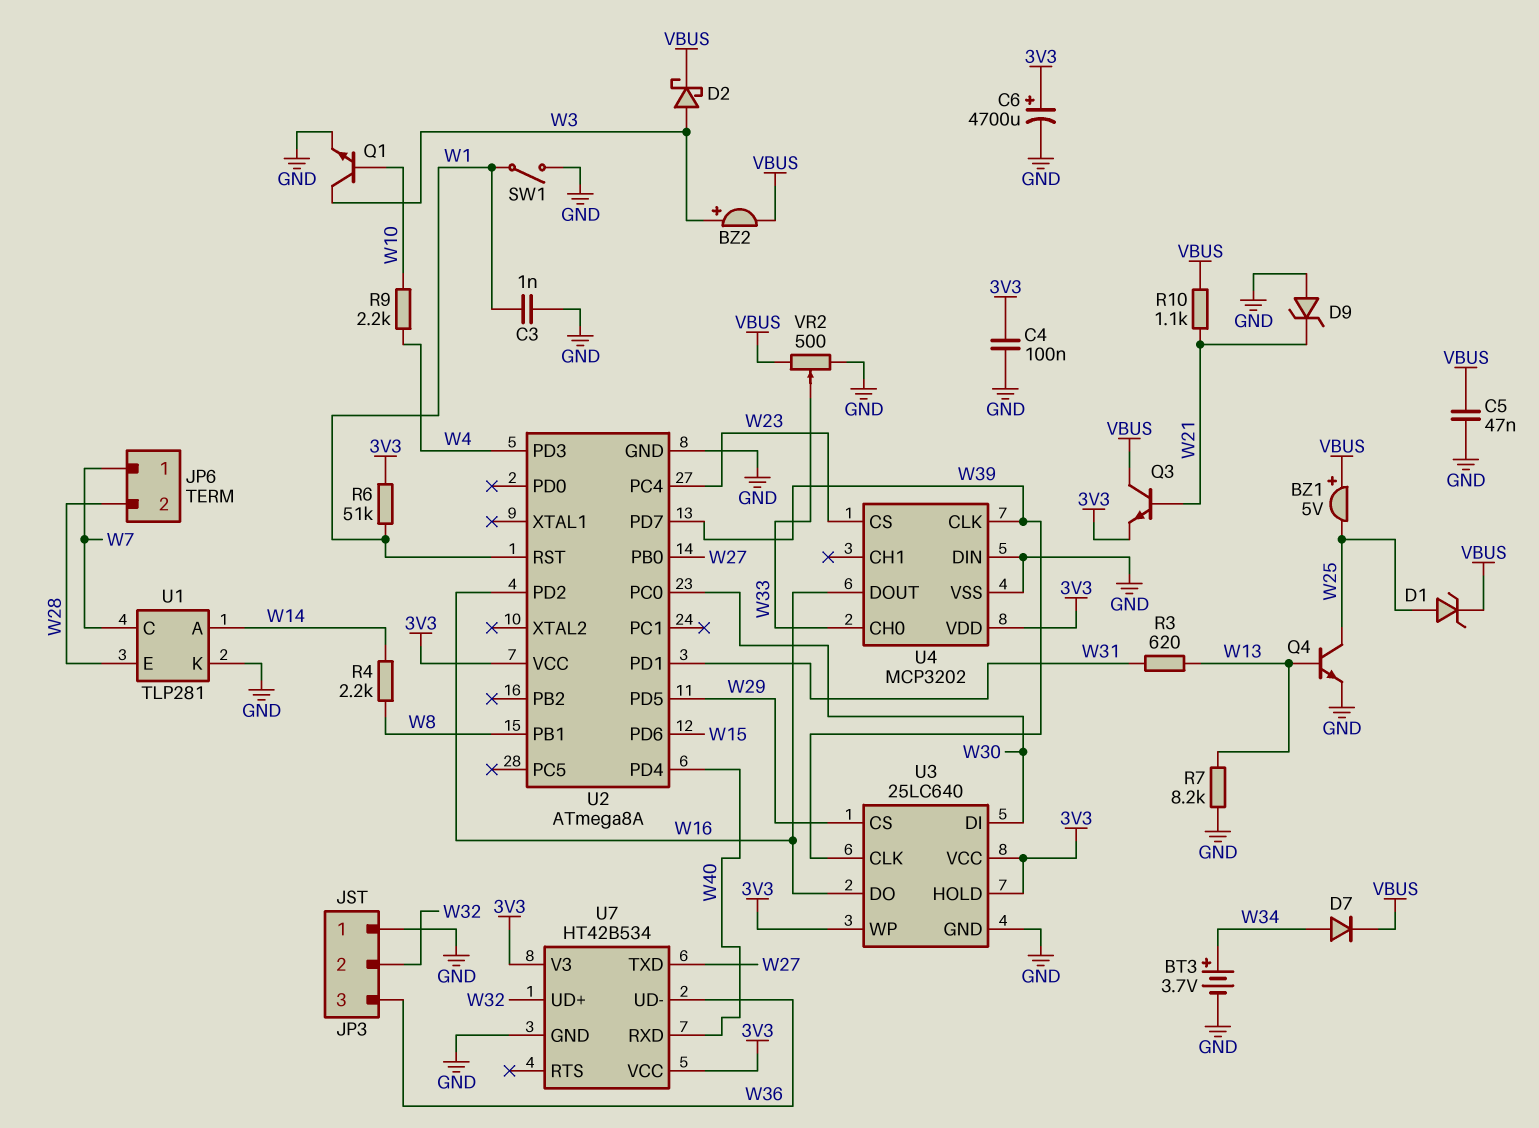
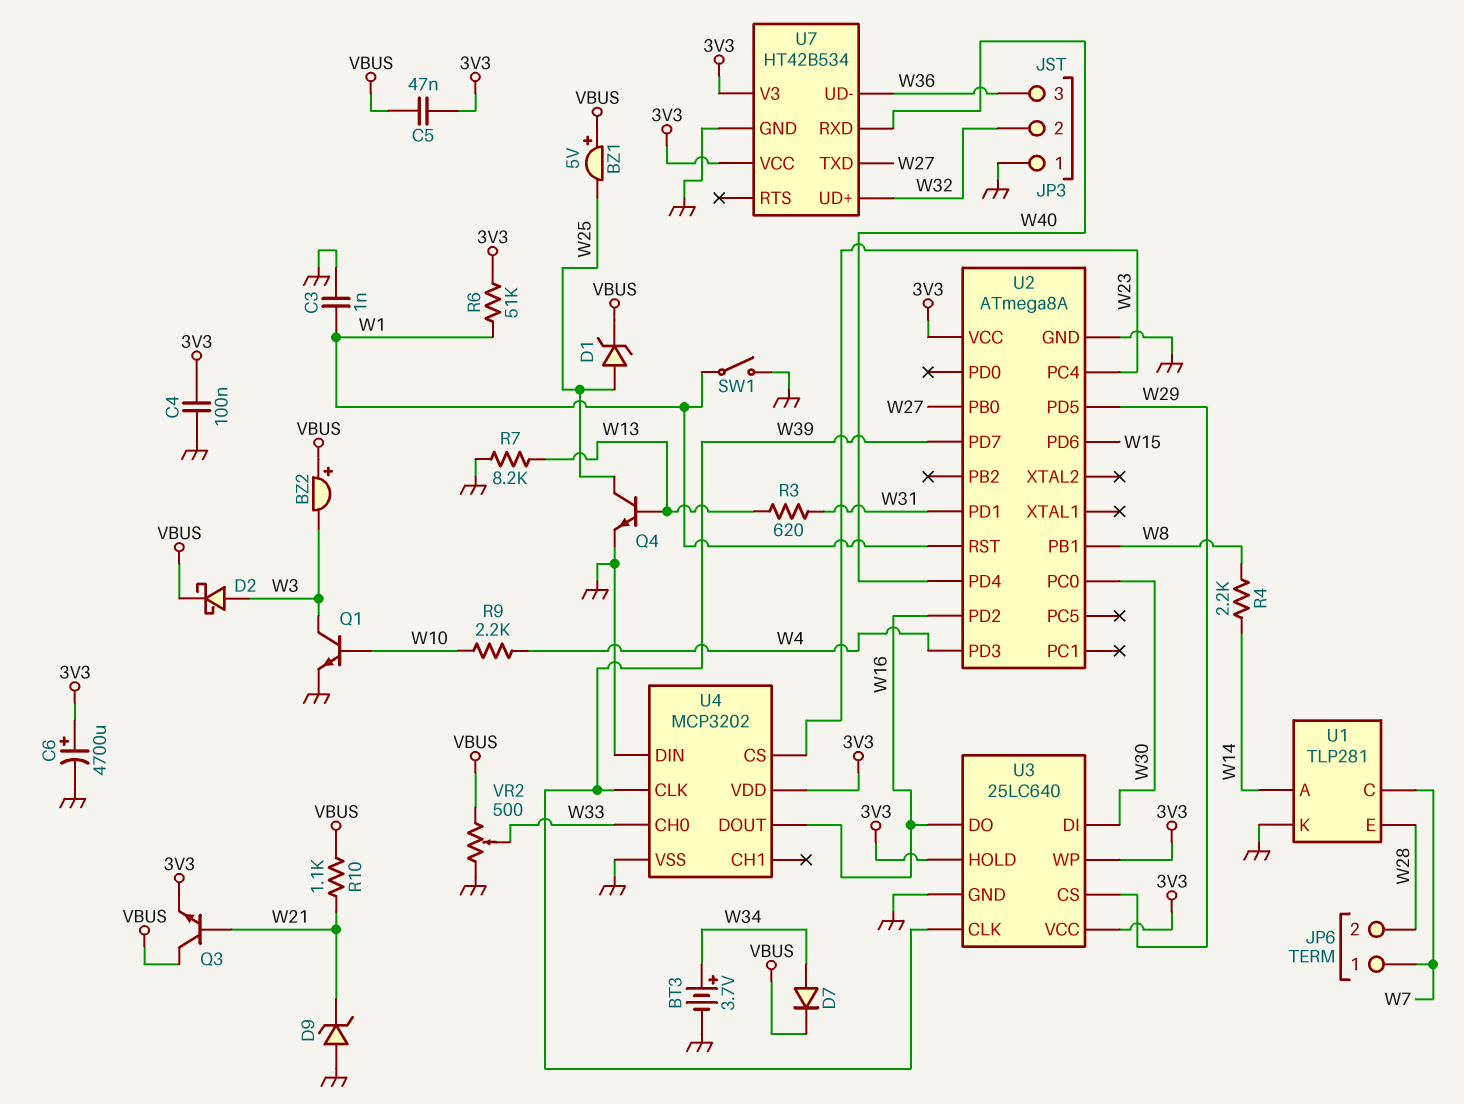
BZ2: buzzer (plus W3, minus VBUS) -> buzzer (plus VBUS, minus W3)
C5: 47nF (GND, VBUS) -> 47nF (3V3, VBUS)

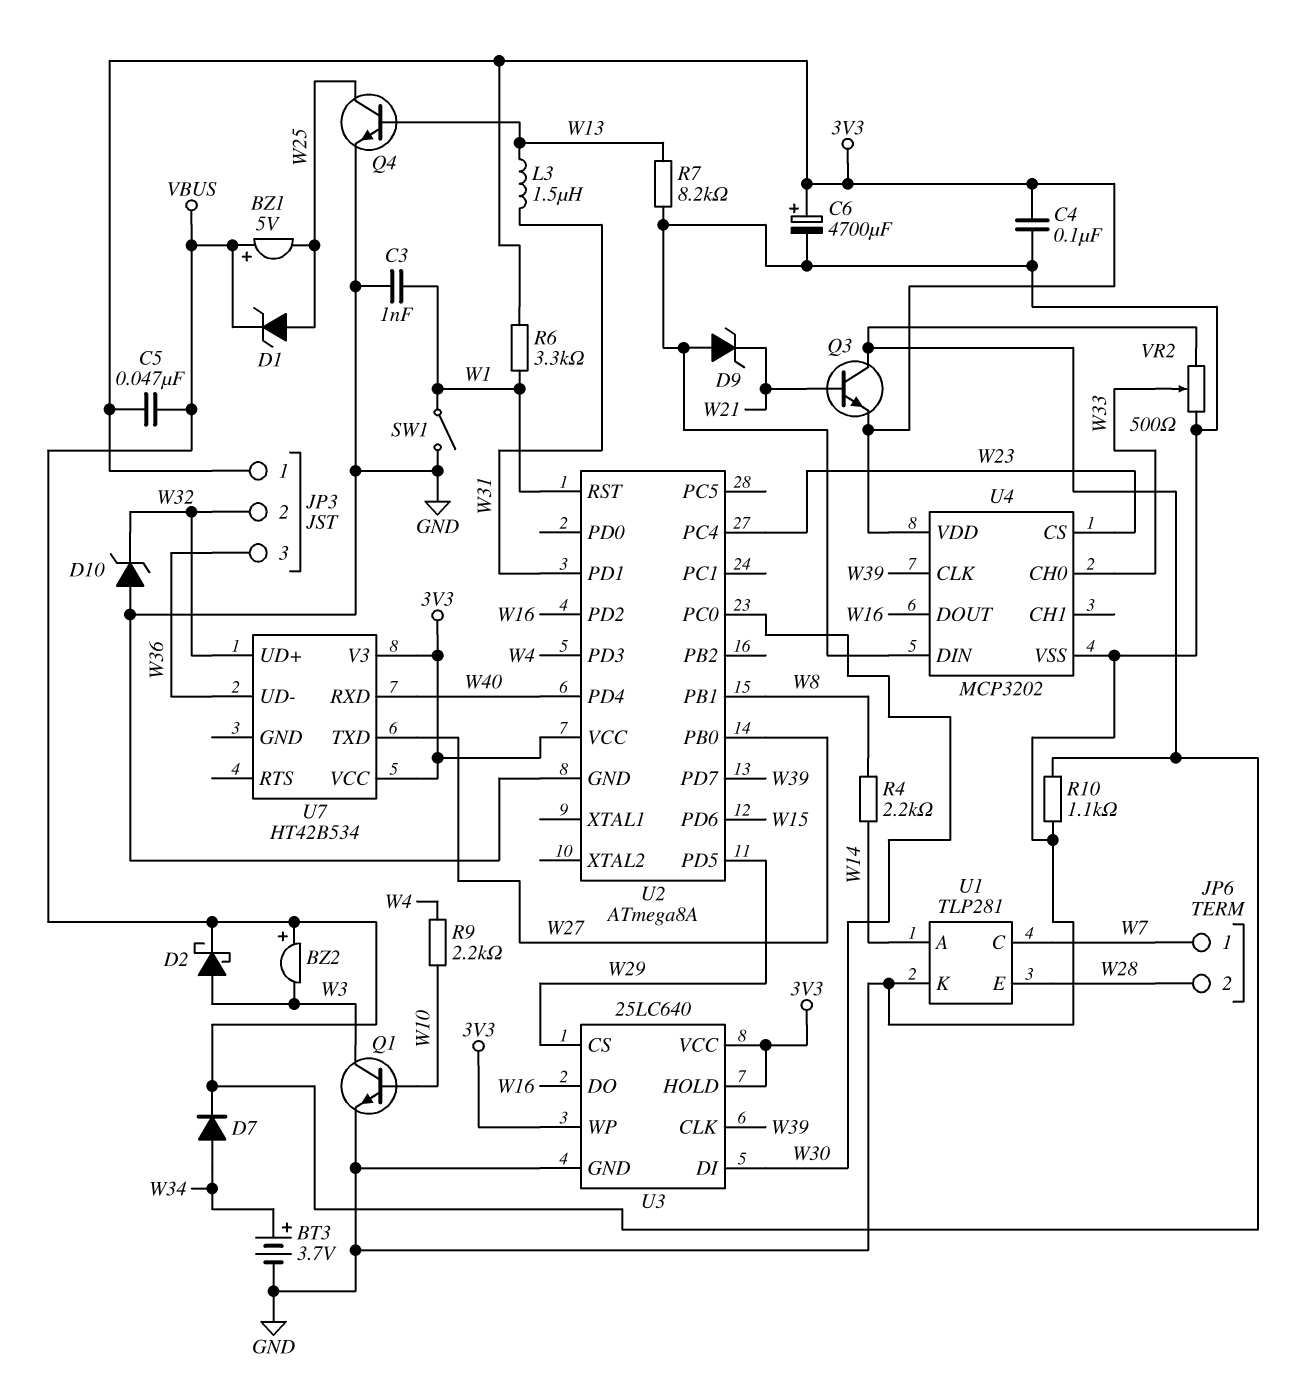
D10: none -> zener (A GND, K W32)
JP3 pin 1: GND -> 3V3
L3: none -> 1.5uH (W13, W31)
R3: 620 (W13, W31) -> none
R6: 51k (3V3, W1) -> 3.3k (3V3, W1)
R10: 1.1k (VBUS, W21) -> 1.1k (GND, VBUS)
U7 pin GND: GND -> none

